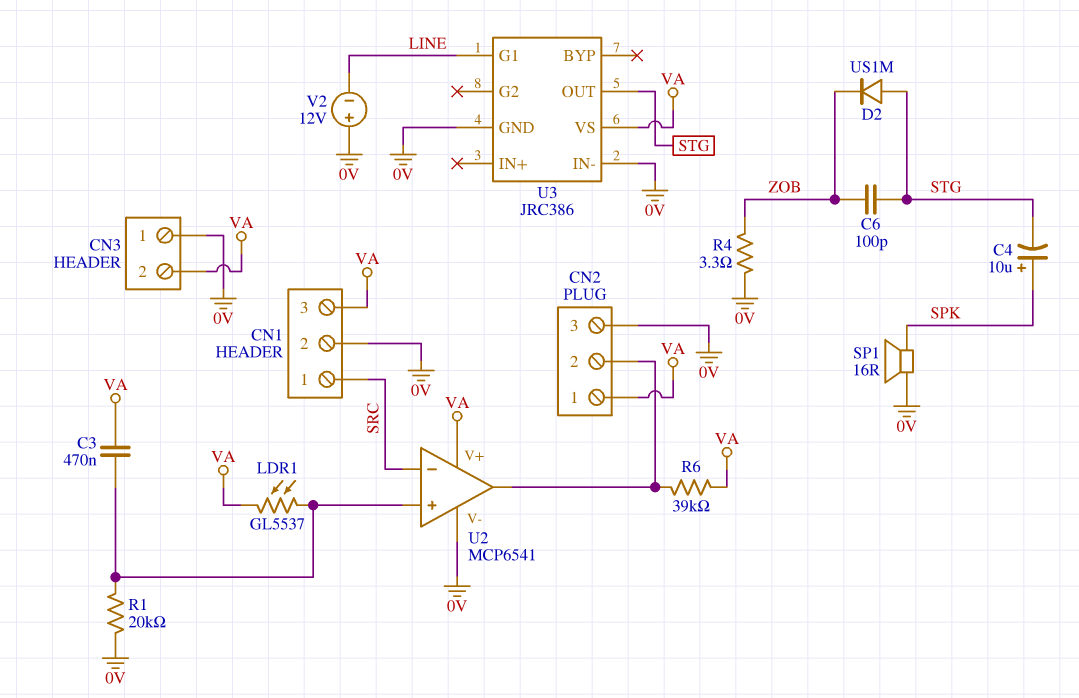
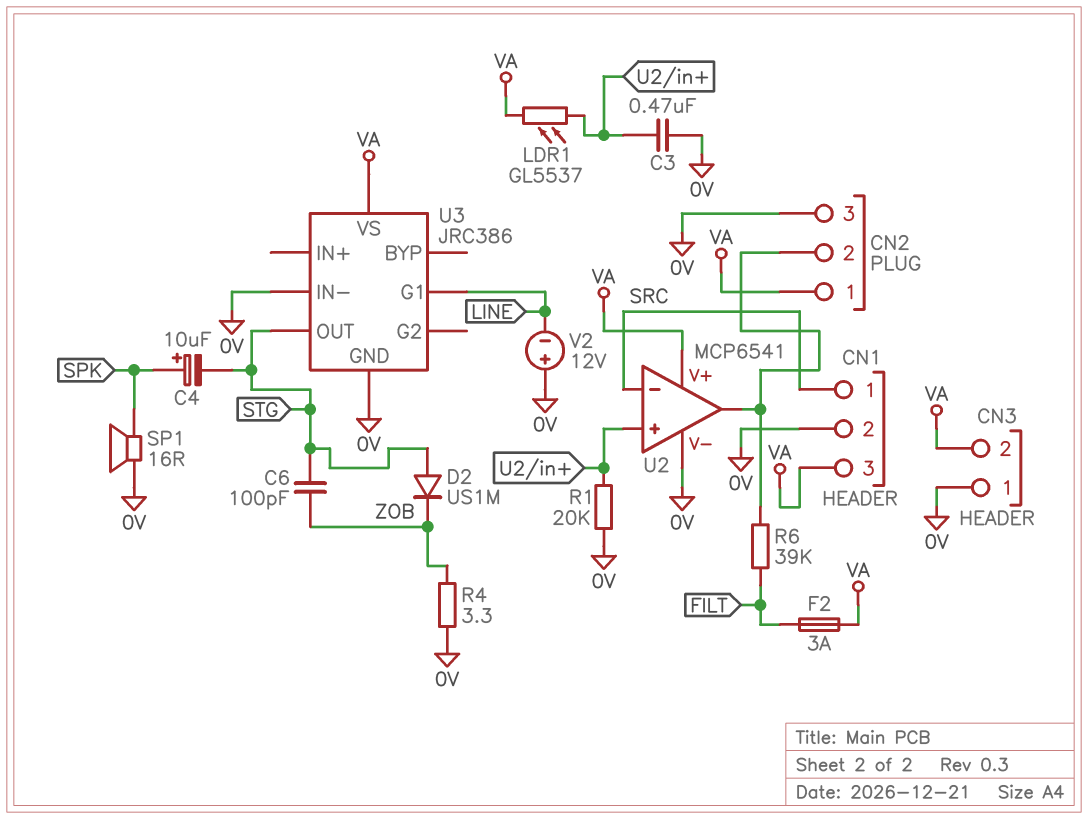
C3: 470nF (U2/in+, VA) -> 470nF (0V, U2/in+)
F2: none -> 3A (FILT, VA)
R6: 39k (CN2/2, VA) -> 39k (CN2/2, FILT)

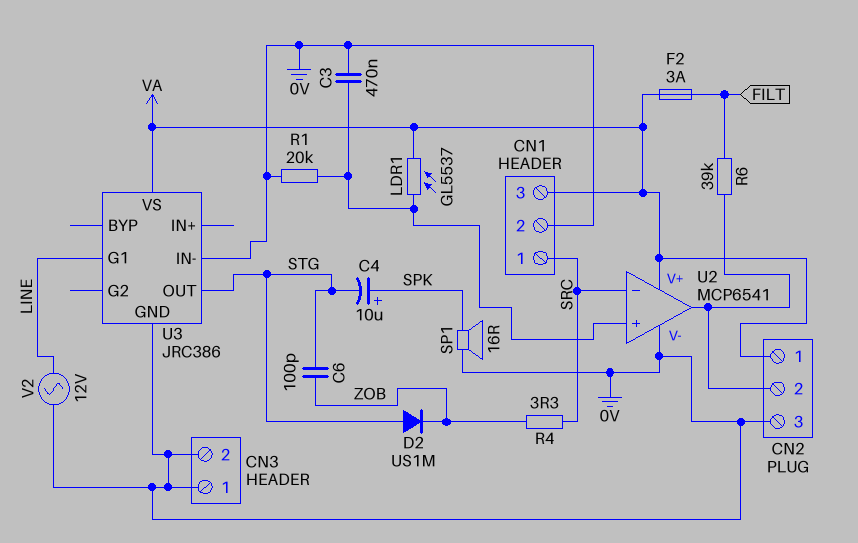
CN3 pin 2: VA -> 0V
R4: 3.3 (0V, ZOB) -> 3.3 (SRC, ZOB)
V2: 12V (plus 0V, minus LINE) -> AC 12V (0V, LINE)

